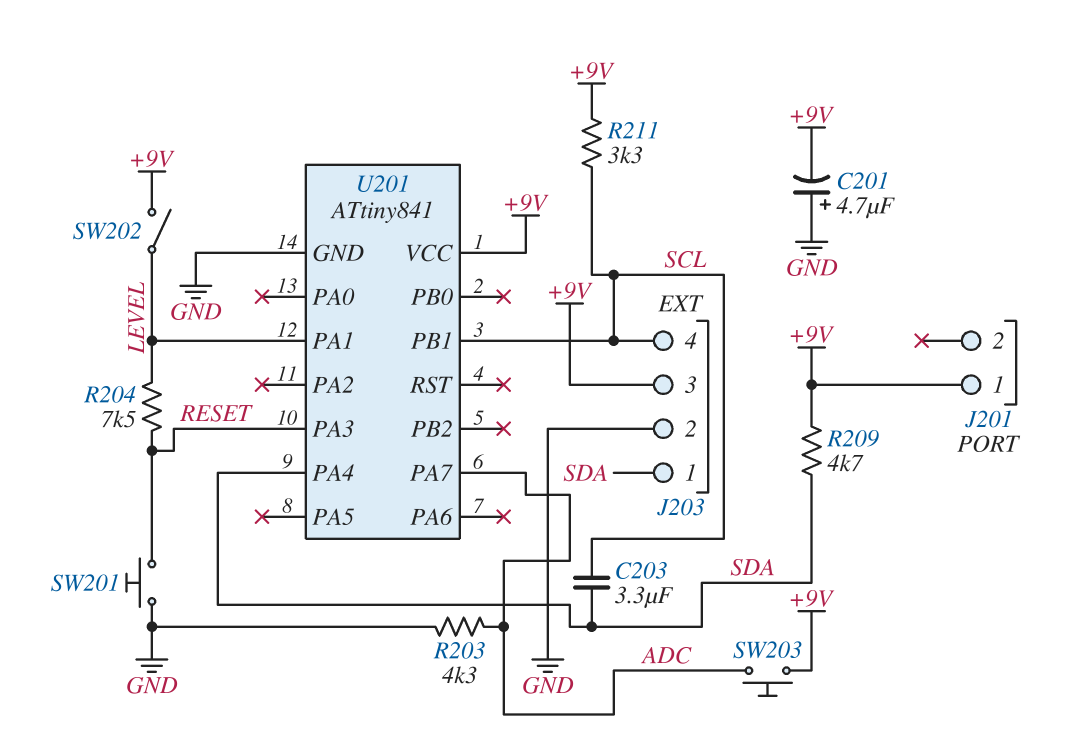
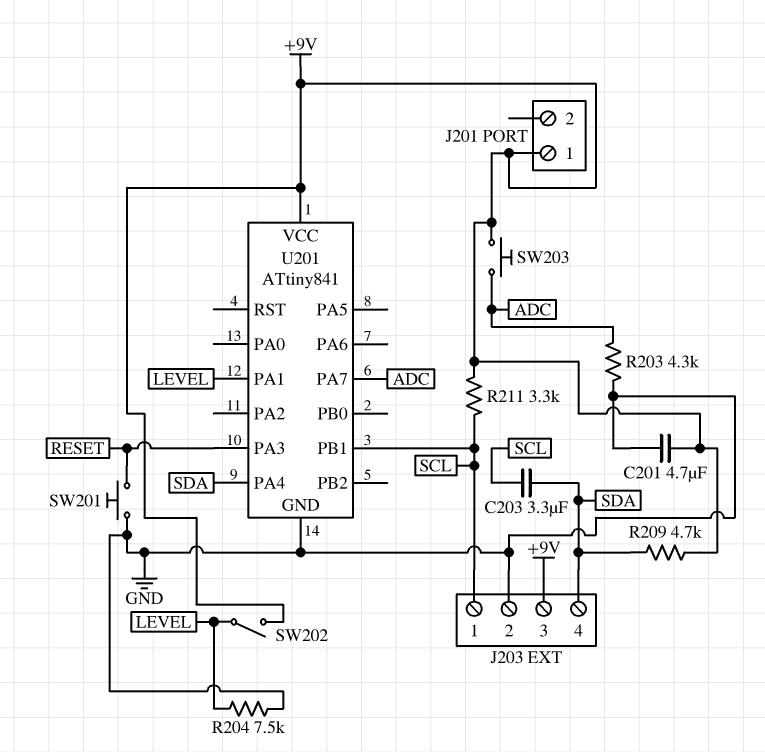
C201: 4.7uF (plus GND, minus +9V) -> 4.7uF (+9V, GND)
J203 pin 1: SDA -> SCL
J203 pin 4: SCL -> SDA
R204: 7.5k (LEVEL, RESET) -> 7.5k (GND, LEVEL)

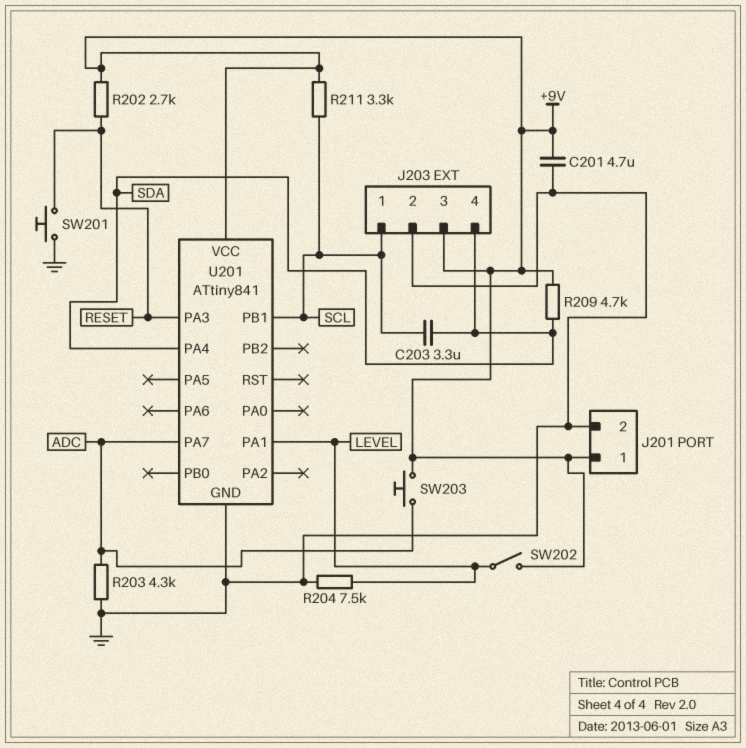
J201 pin 2: none -> GND
R202: none -> 2.7k (+9V, RESET)

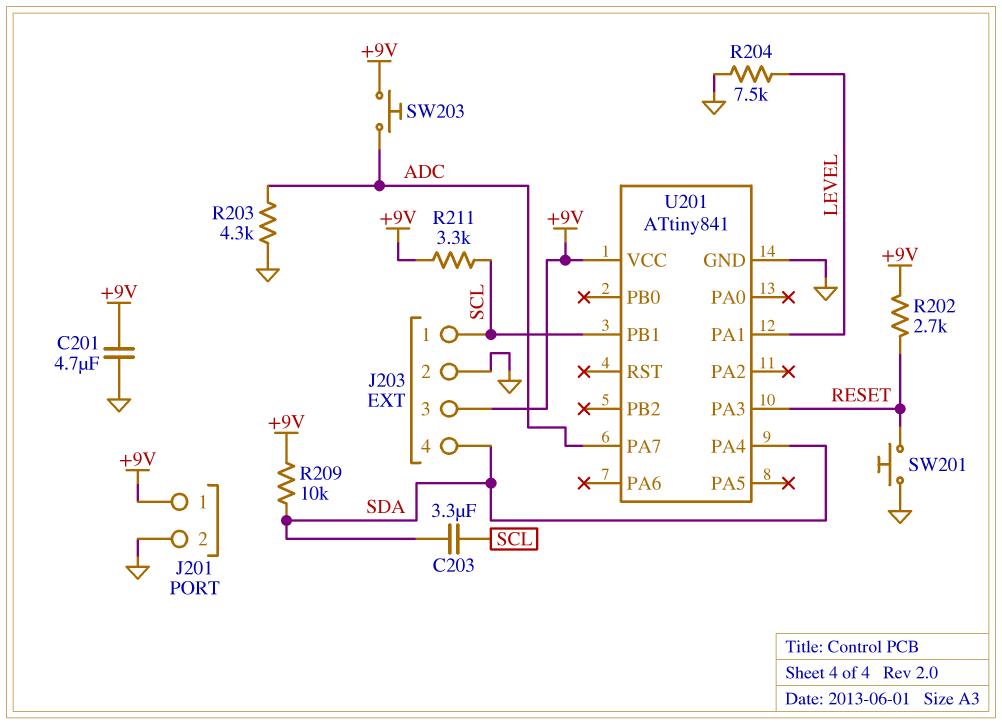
R209: 4.7k (+9V, SDA) -> 10k (+9V, SDA)
SW202: switch (+9V, LEVEL) -> none

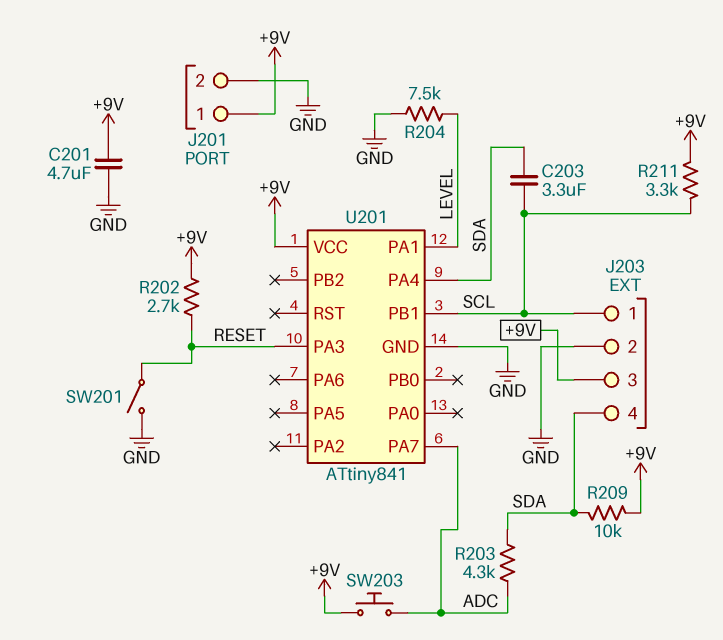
R203: 4.3k (ADC, GND) -> 4.3k (ADC, SDA)
SW201: button (GND, RESET) -> switch (GND, RESET)

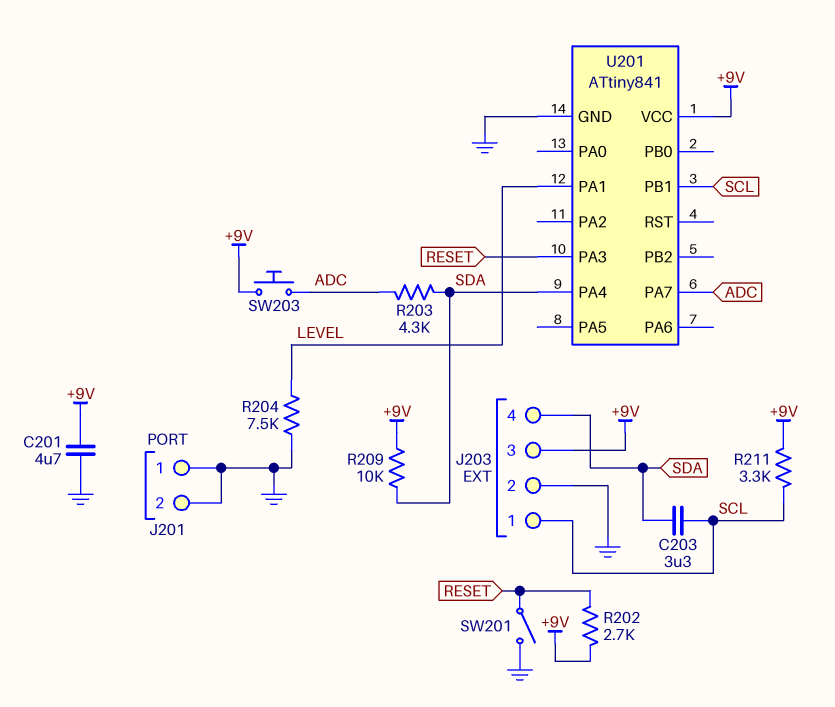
J201 pin 1: +9V -> GND

